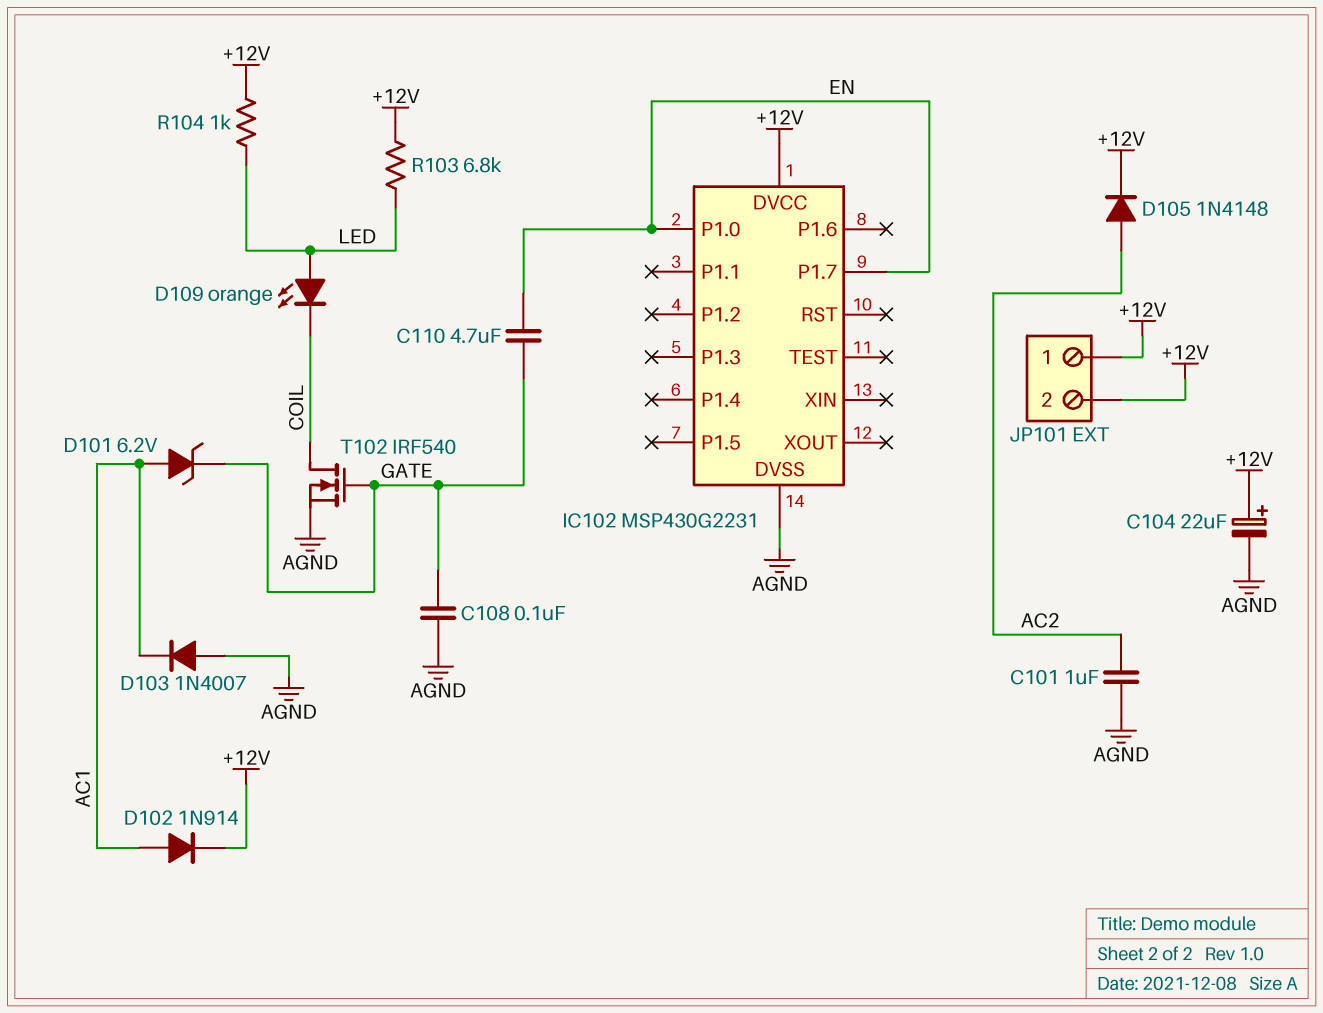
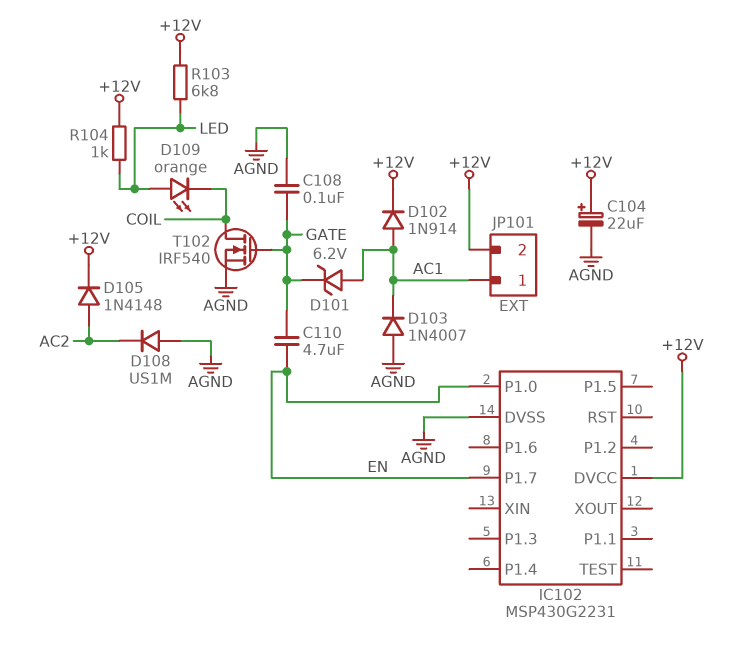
C101: 1uF (AC2, AGND) -> none
D108: none -> diode US1M (A AGND, K AC2)
JP101 pin 1: +12V -> AC1

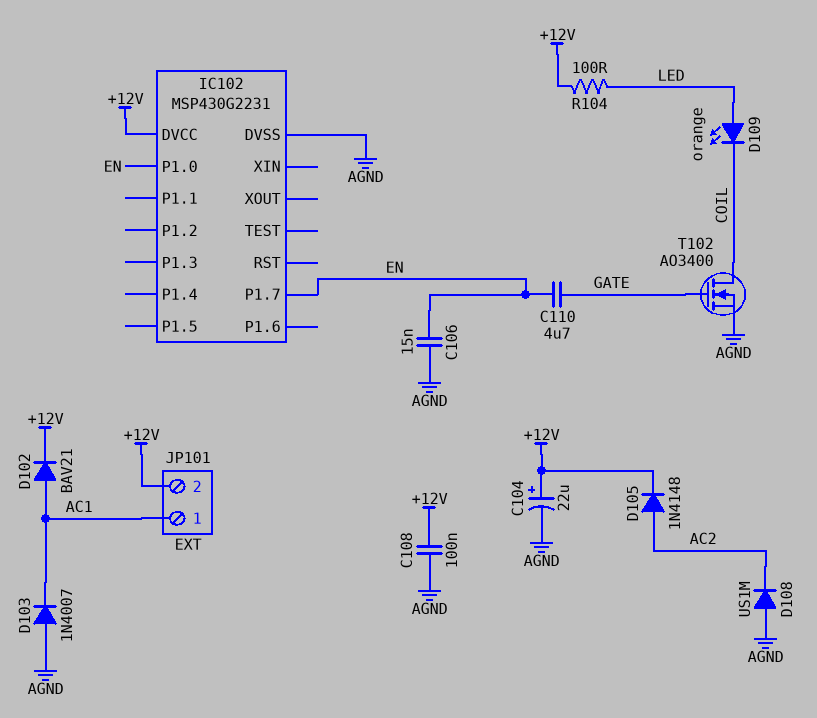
C106: none -> 15nF (AGND, EN)
C108: 100nF (AGND, GATE) -> 100nF (+12V, AGND)
D101: zener 6.2V (A AC1, K GATE) -> none
D102: diode 1N914 (A AC1, K +12V) -> diode BAV21 (A AC1, K +12V)
R103: 6.8k (+12V, LED) -> none
R104: 1k (+12V, LED) -> 100 (+12V, LED)
T102: NMOS IRF540 (G GATE, D COIL, S AGND) -> NMOS AO3400 (G GATE, D COIL, S AGND)

